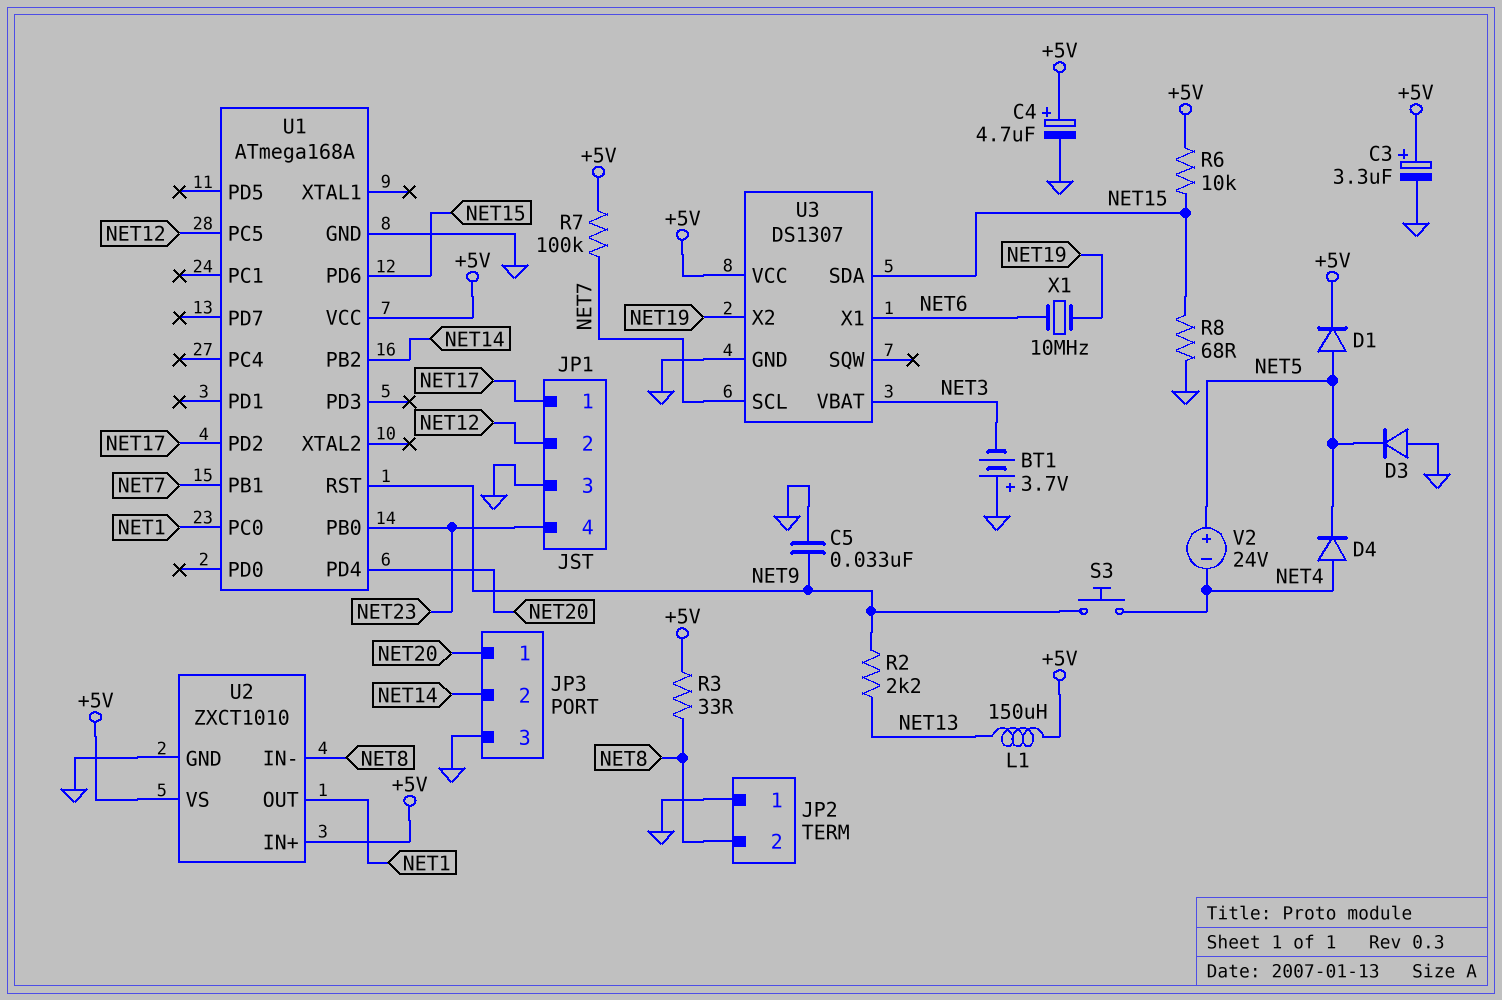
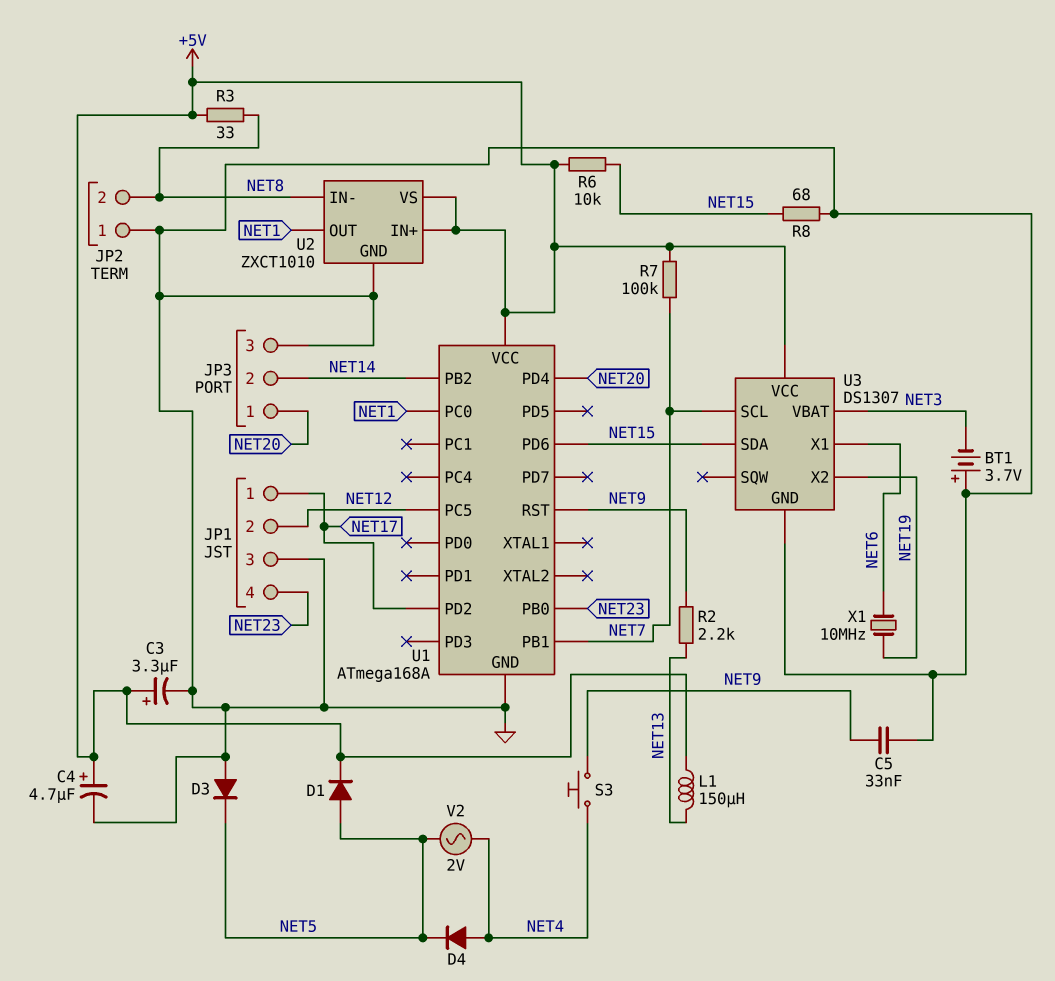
V2: 24V (plus NET5, minus NET4) -> AC 2V (NET4, NET5)

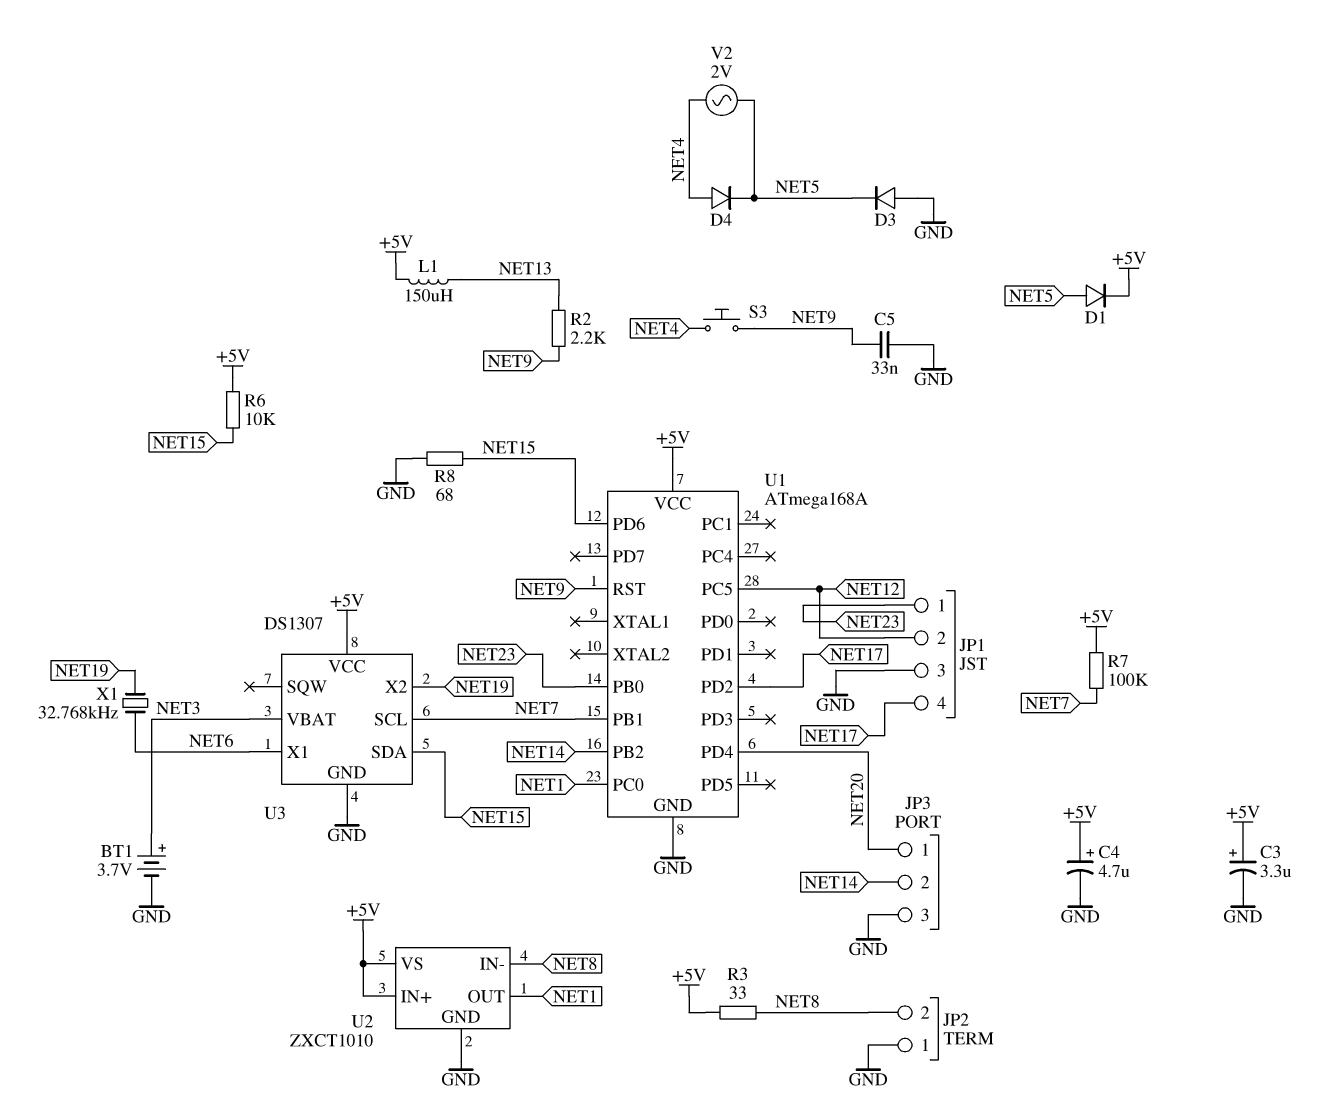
BT1: 3.7V (plus GND, minus NET3) -> 3.7V (plus NET3, minus GND)
JP1 pin 1: NET17 -> NET23
JP1 pin 4: NET23 -> NET17
X1: 10MHz (NET6, NET19) -> 32.768kHz (NET6, NET19)

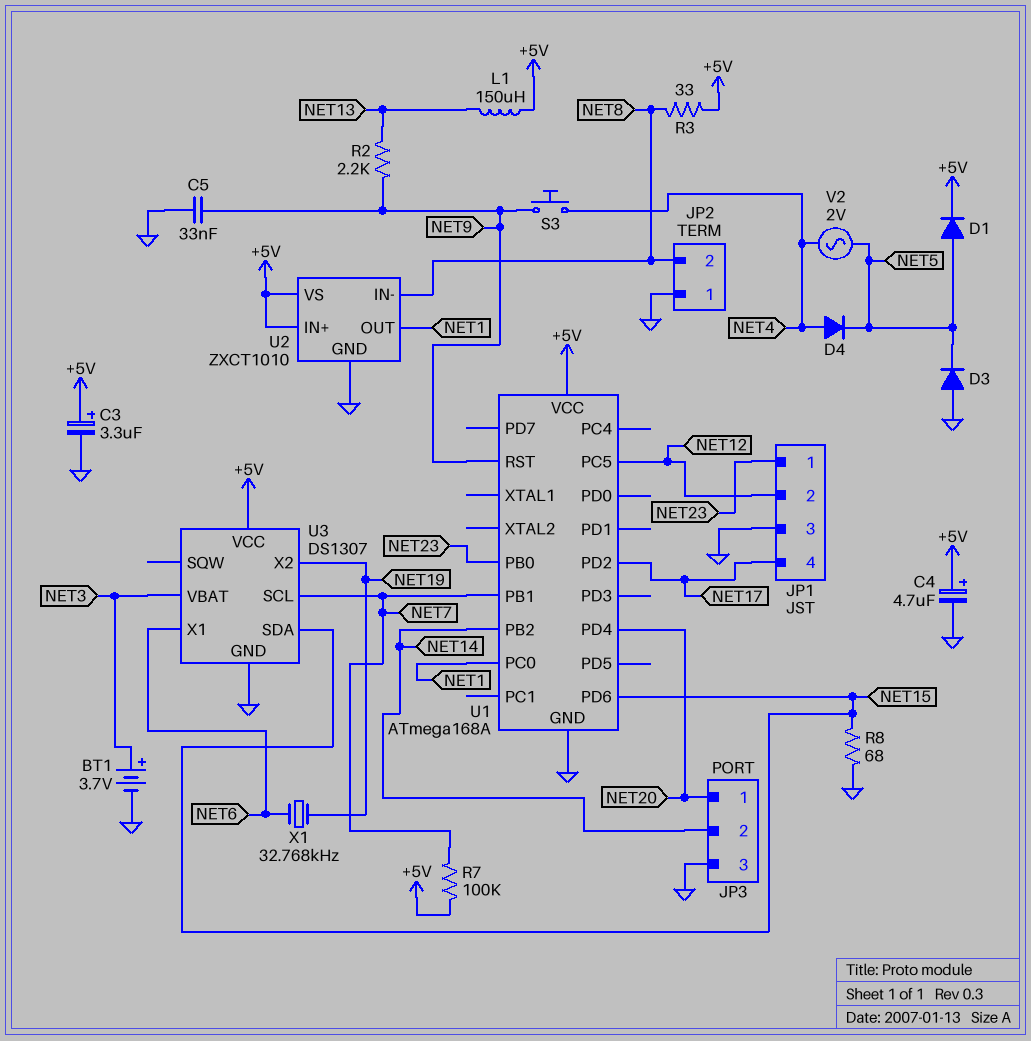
R6: 10k (+5V, NET15) -> none

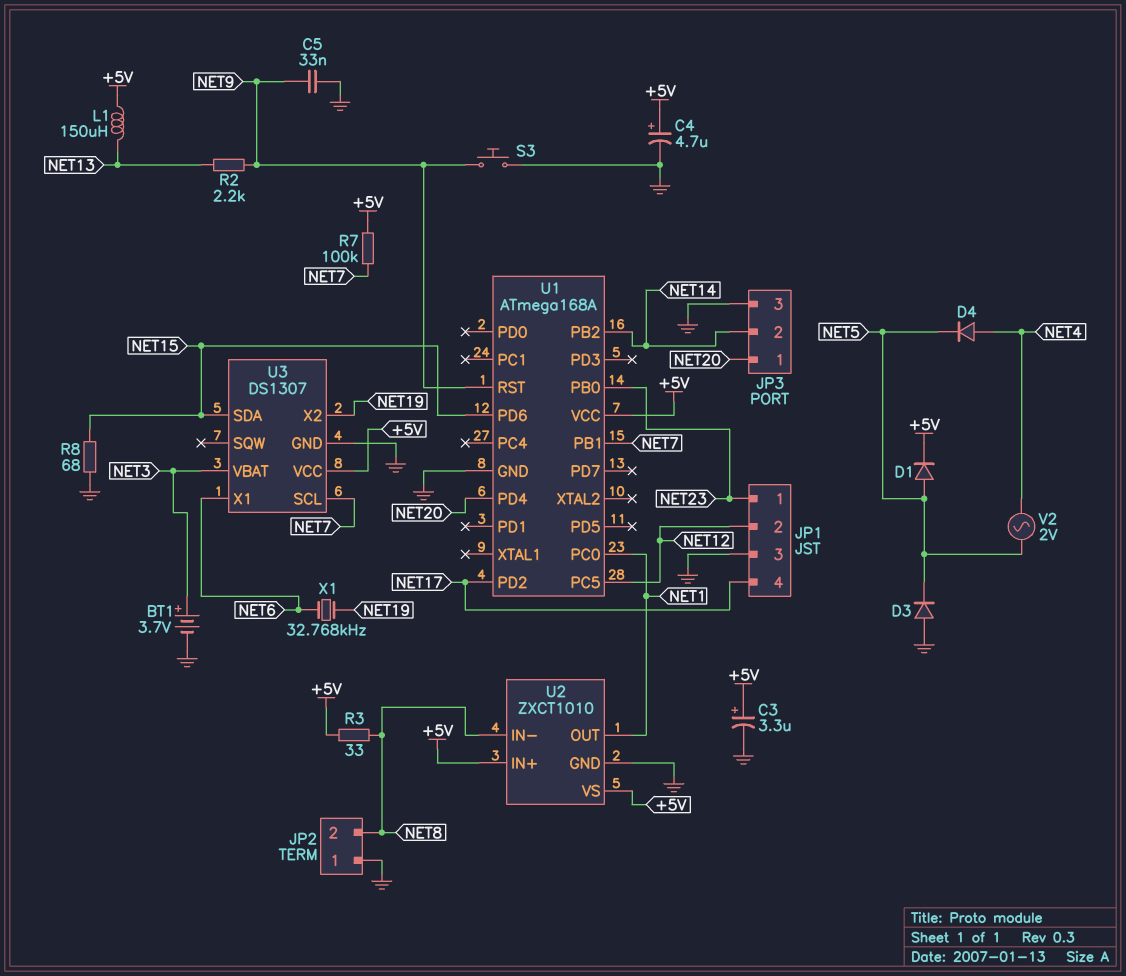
S3: button (NET4, NET9) -> button (GND, NET9)

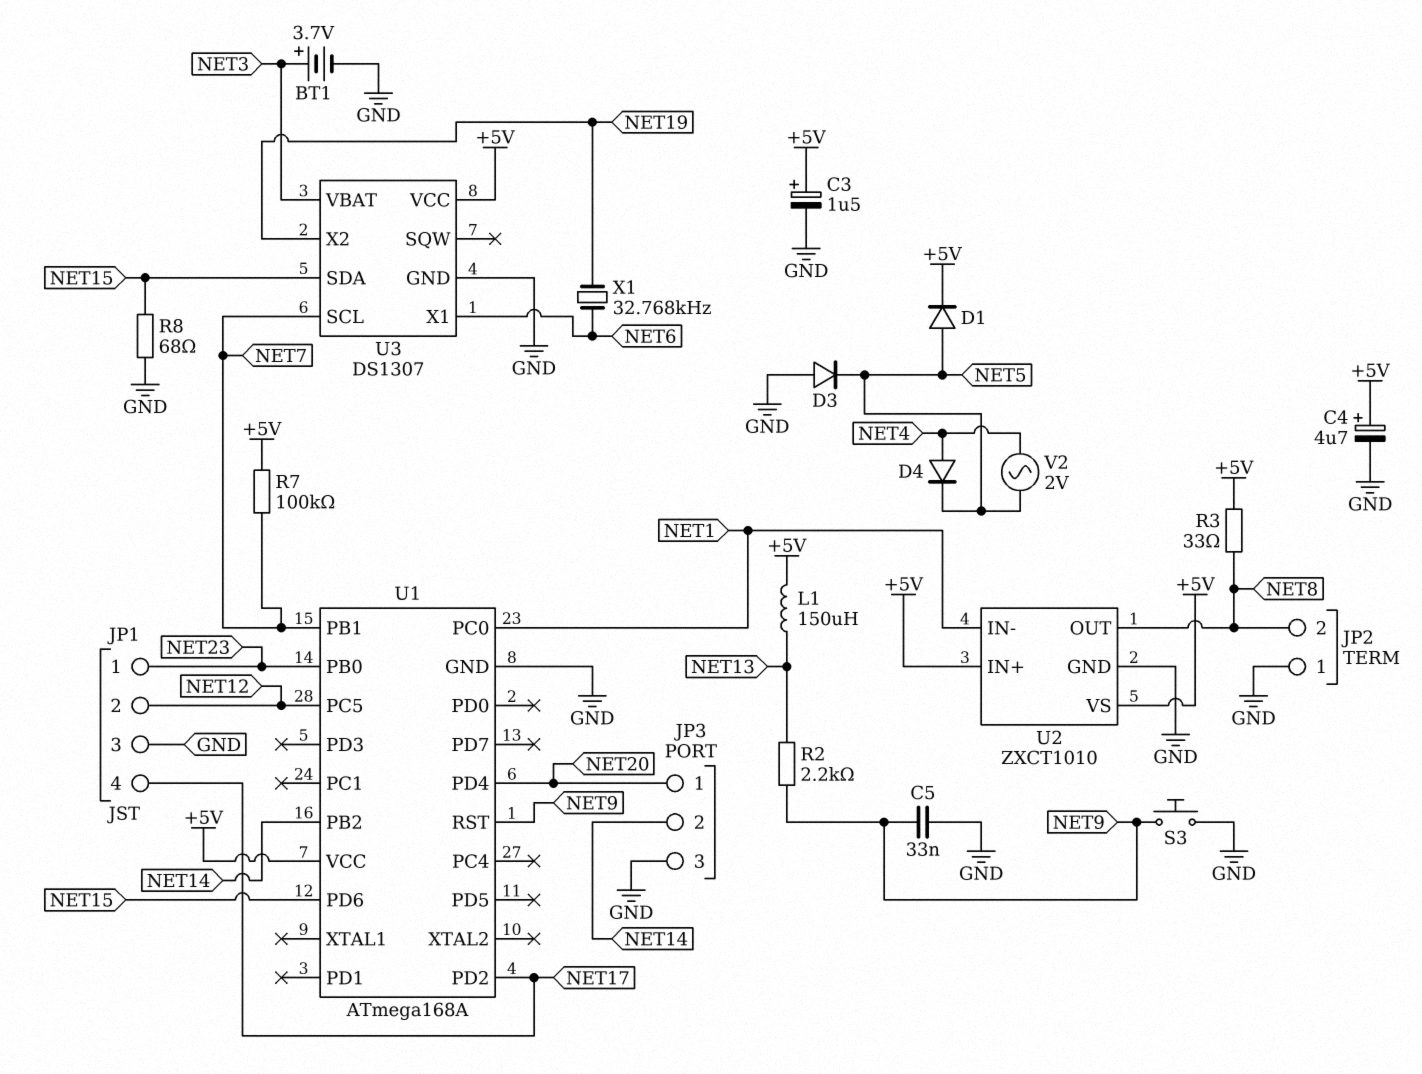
C3: 3.3uF (plus +5V, minus GND) -> 1.5uF (plus +5V, minus GND)
U2 pin IN-: NET8 -> NET1
U2 pin OUT: NET1 -> NET8

